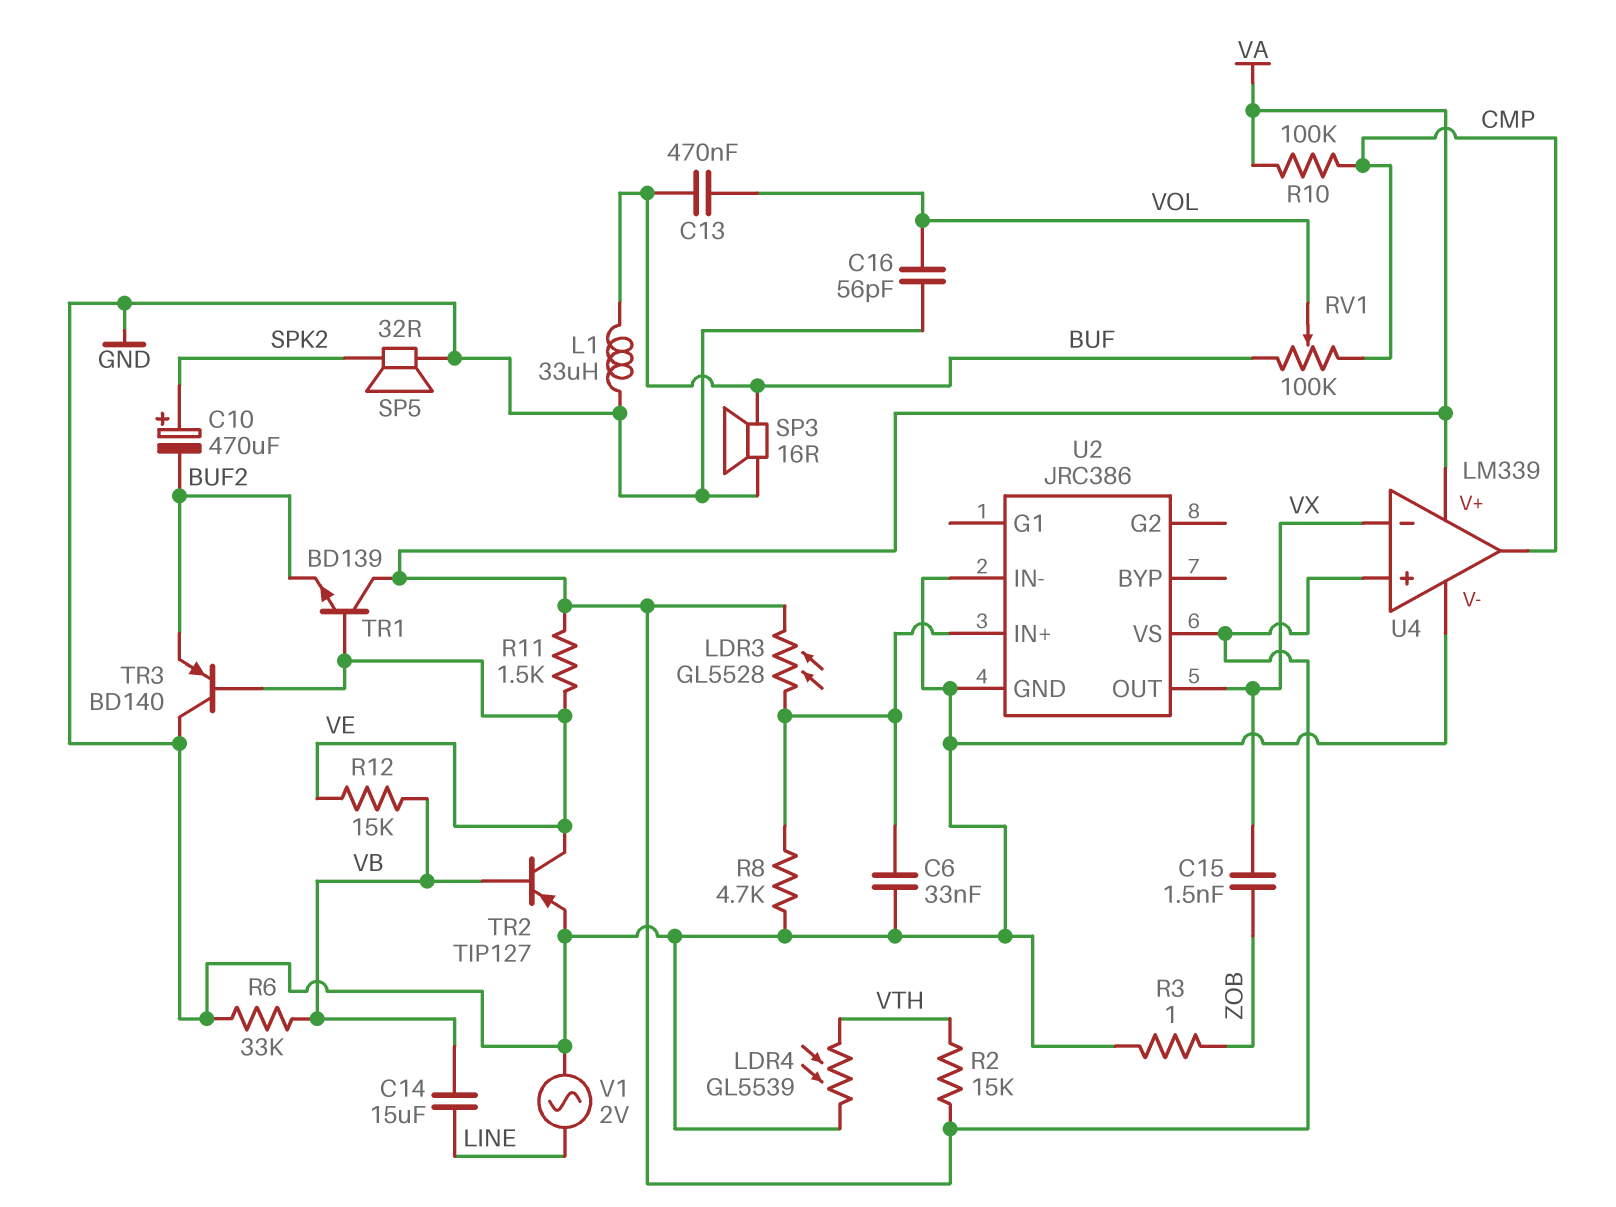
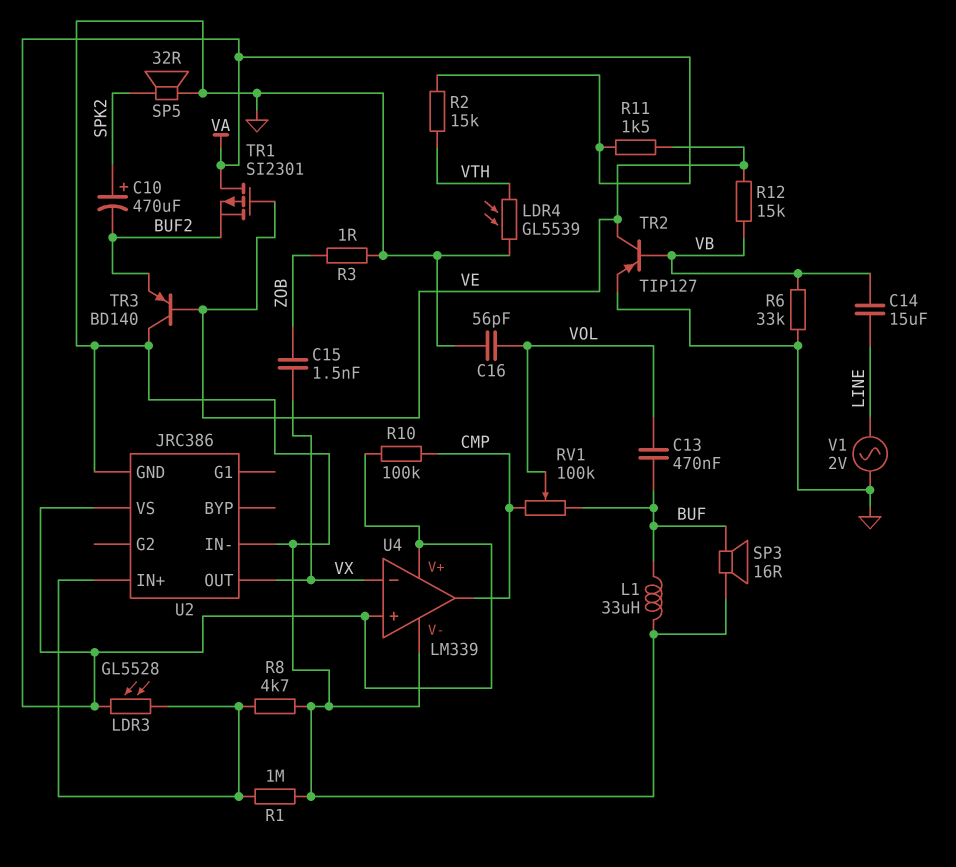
C6: 33nF (GND, U2/IN+) -> none
R1: none -> 1M (GND, U2/IN+)
TR1: NPN BD139 (B VE, C VA, E BUF2) -> PMOS SI2301 (G VE, D VA, S BUF2)

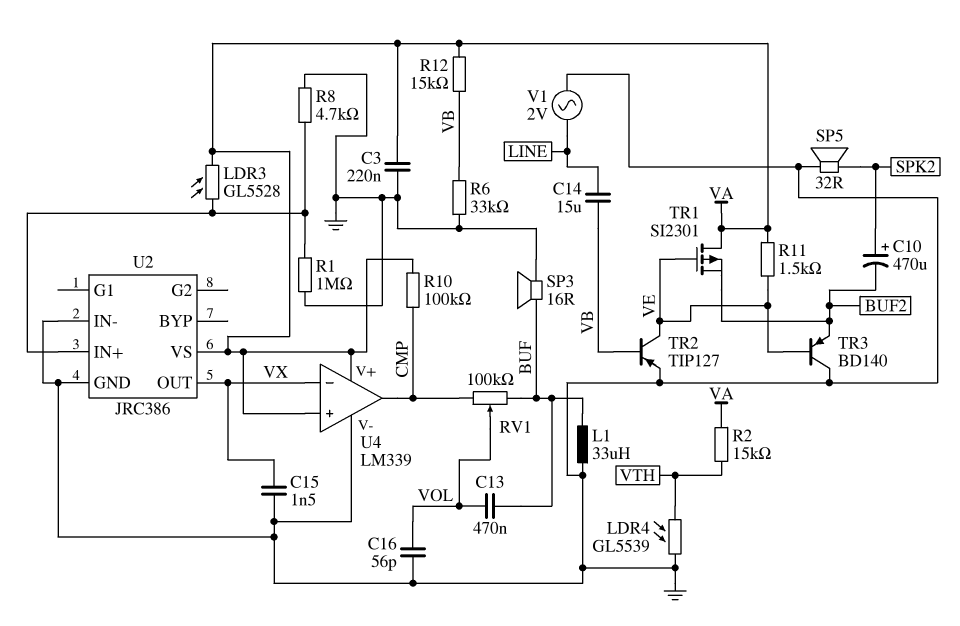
C3: none -> 220nF (GND, VA)
C15: 1.5nF (VX, ZOB) -> 1.5nF (GND, VX)
R3: 1 (GND, ZOB) -> none
R12: 15k (VB, VE) -> 15k (VA, VB)

